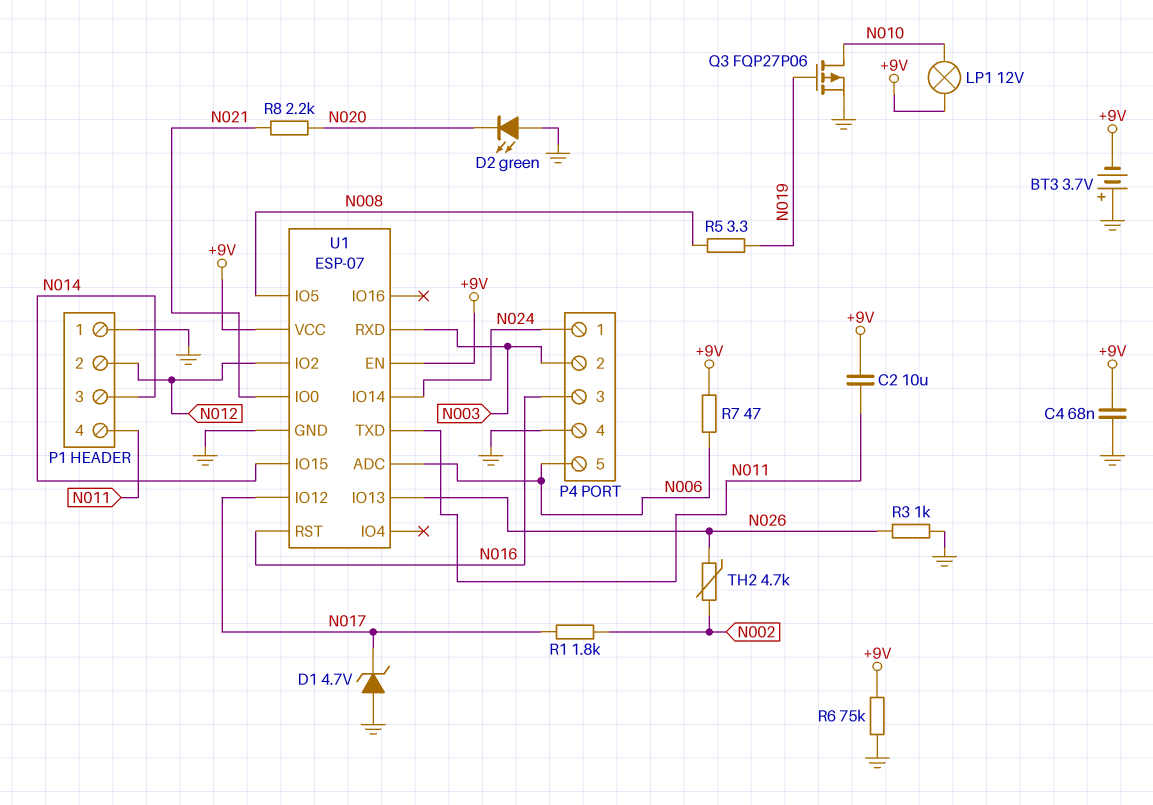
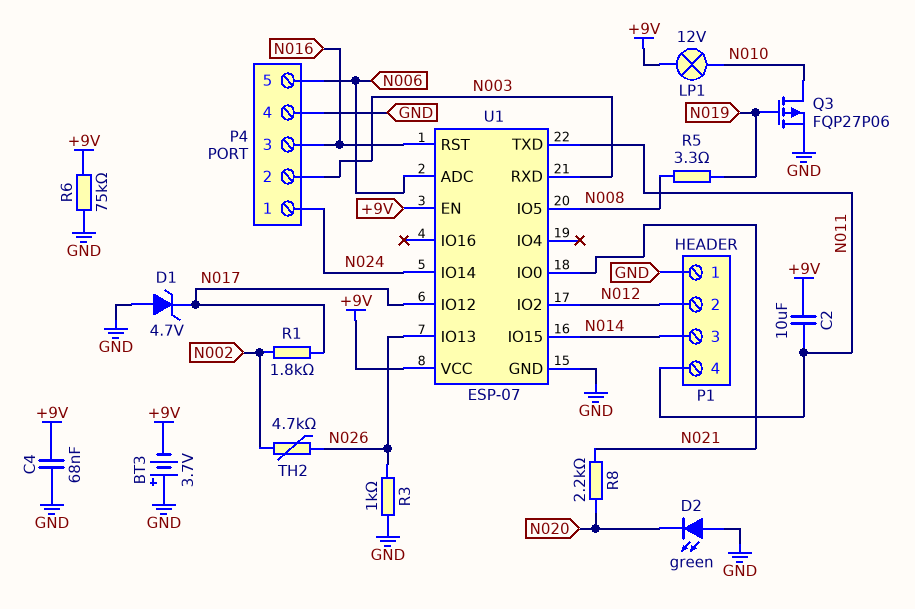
R7: 47 (+9V, N006) -> none

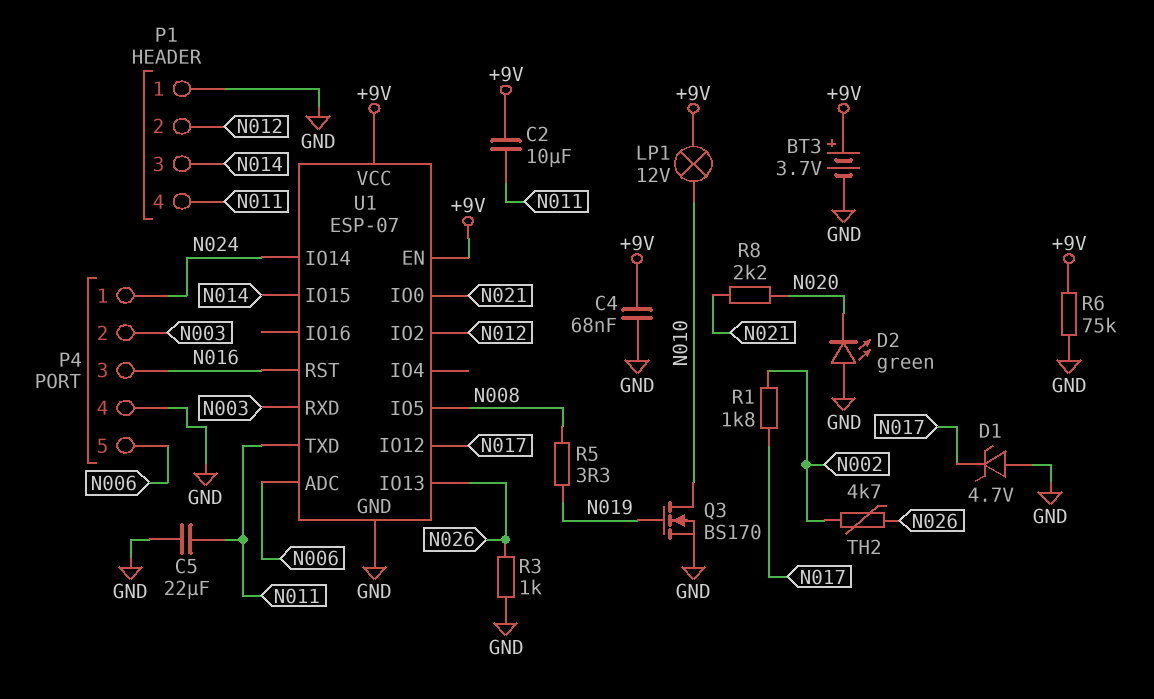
BT3: 3.7V (plus GND, minus +9V) -> 3.7V (plus +9V, minus GND)
C5: none -> 22uF (GND, N011)
Q3: PMOS FQP27P06 (G N019, D N010, S GND) -> NMOS BS170 (G N019, D N010, S GND)

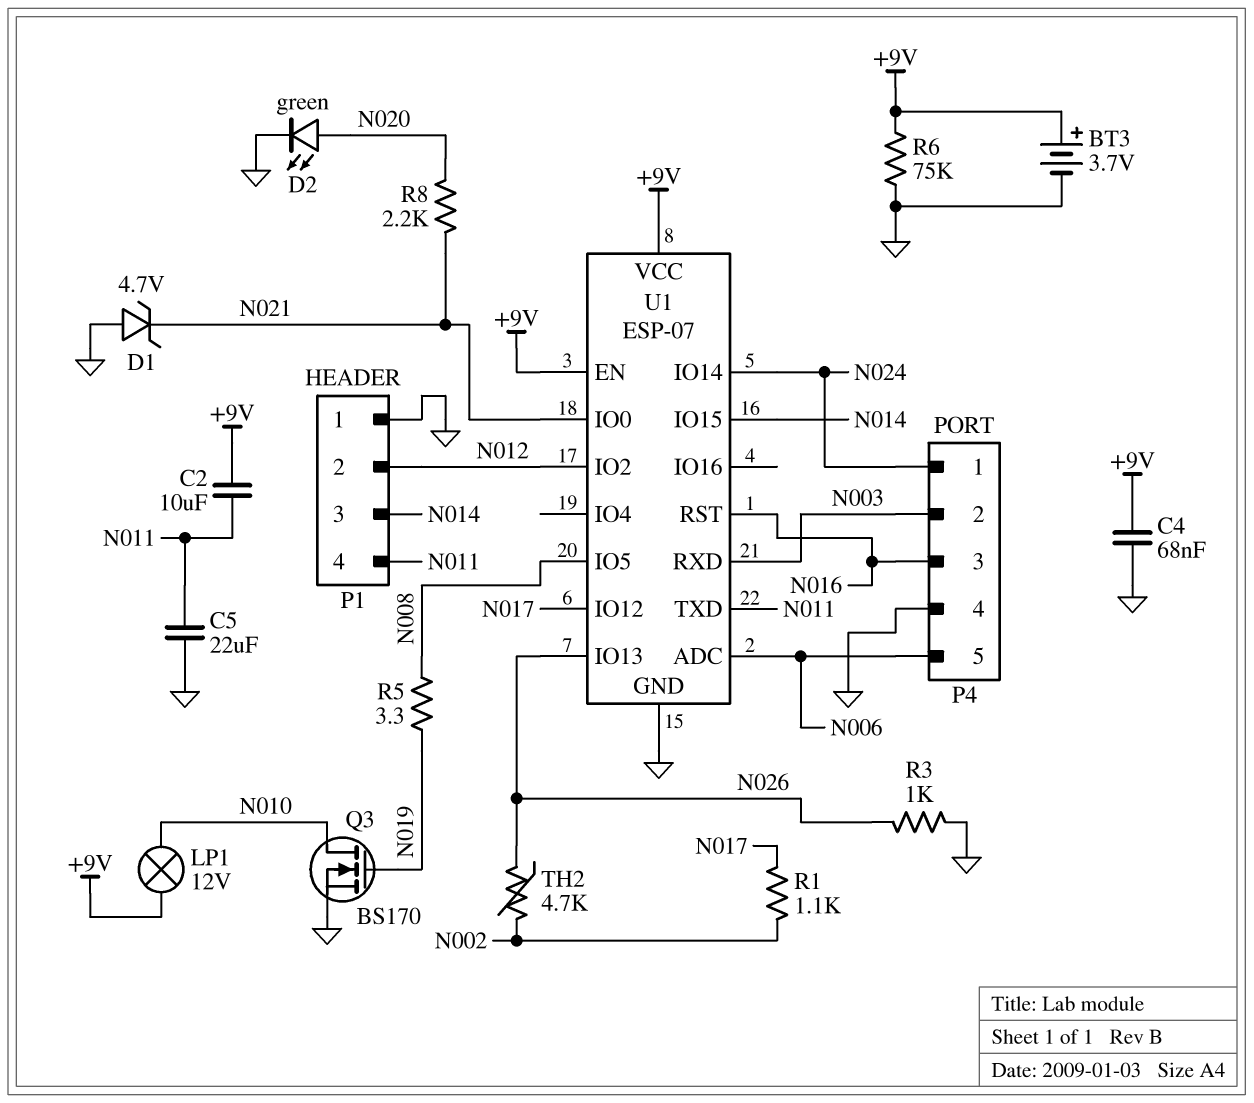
D1: zener 4.7V (A GND, K N017) -> zener 4.7V (A GND, K N021)
D2: LED green (A GND, K N020) -> LED green (A N020, K GND)
R1: 1.8k (N002, N017) -> 1.1k (N002, N017)

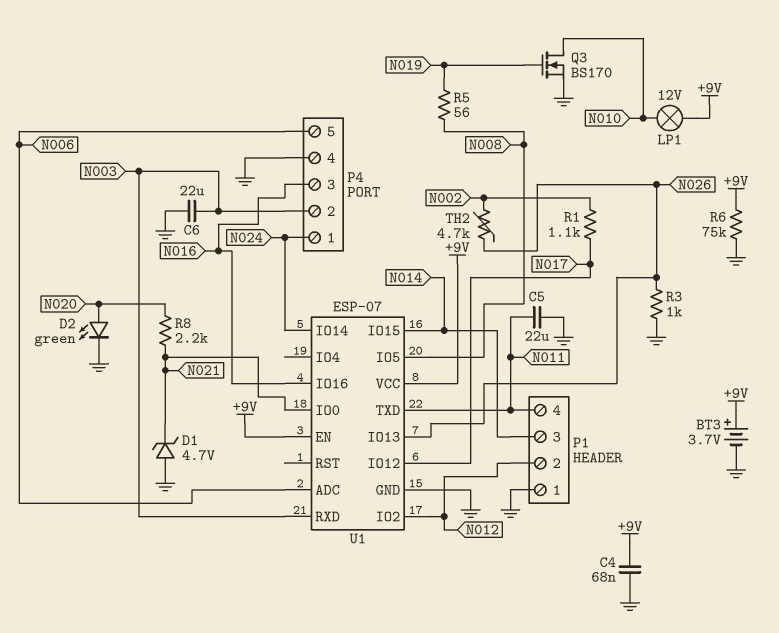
C2: 10uF (+9V, N011) -> none
C6: none -> 22uF (GND, N003)
R5: 3.3 (N008, N019) -> 56 (N008, N019)
U1 pin IO16: none -> N016
U1 pin RST: N016 -> none

